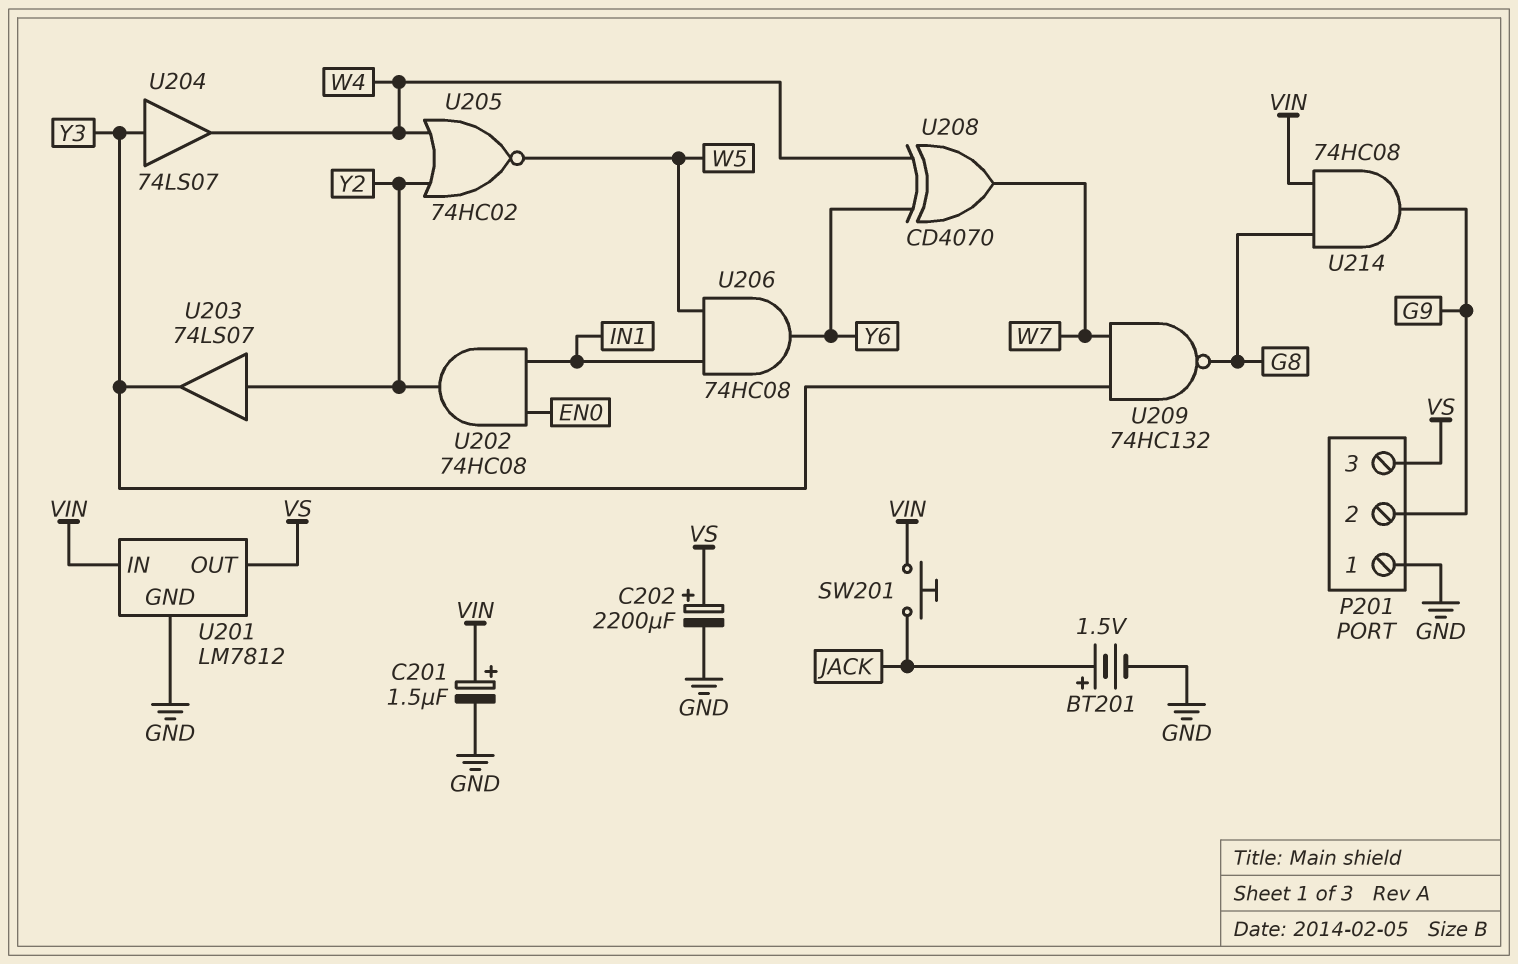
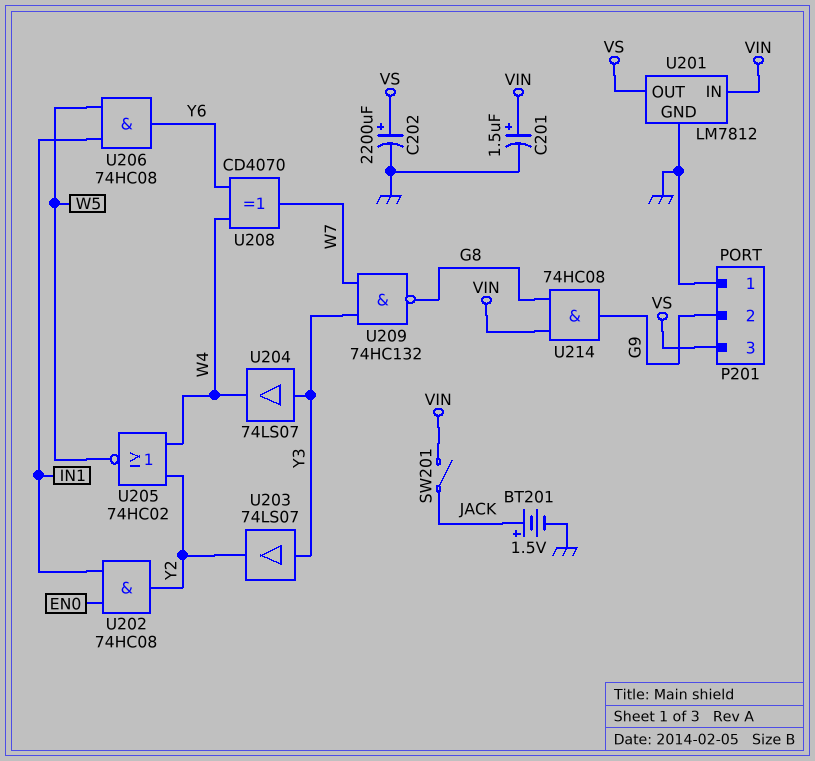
SW201: button (JACK, VIN) -> switch (JACK, VIN)
U203: buffer 74LS07 (in Y2, out Y3) -> buffer 74LS07 (in Y3, out Y2)

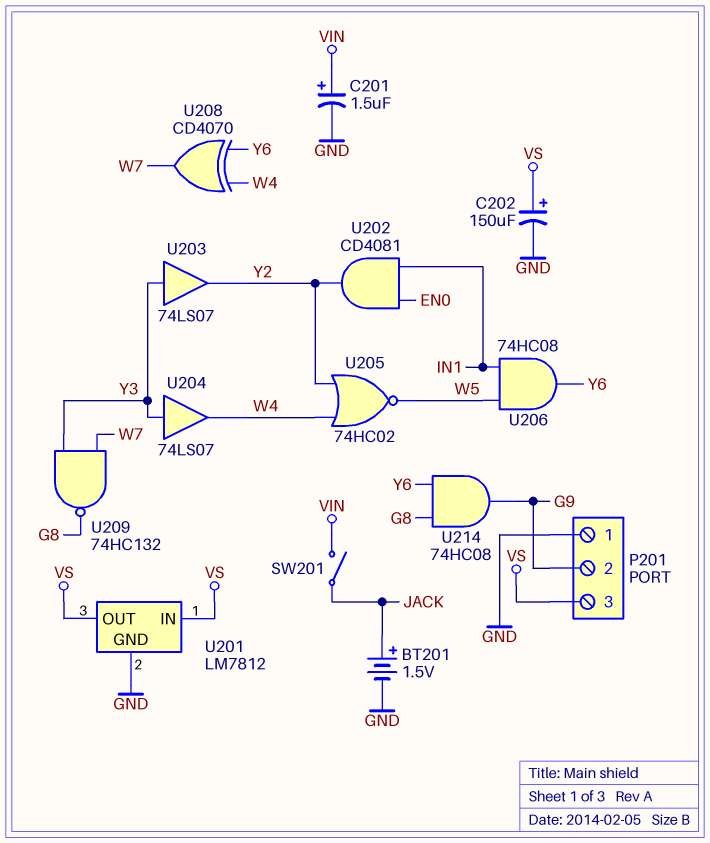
C202: 2200uF (plus VS, minus GND) -> 150uF (plus VS, minus GND)
U201 pin IN: VIN -> VS
U202: AND 74HC08 (in EN0, in IN1, out Y2) -> AND CD4081 (in EN0, in IN1, out Y2)
U214: AND 74HC08 (in G8, in VIN, out G9) -> AND 74HC08 (in G8, in Y6, out G9)

